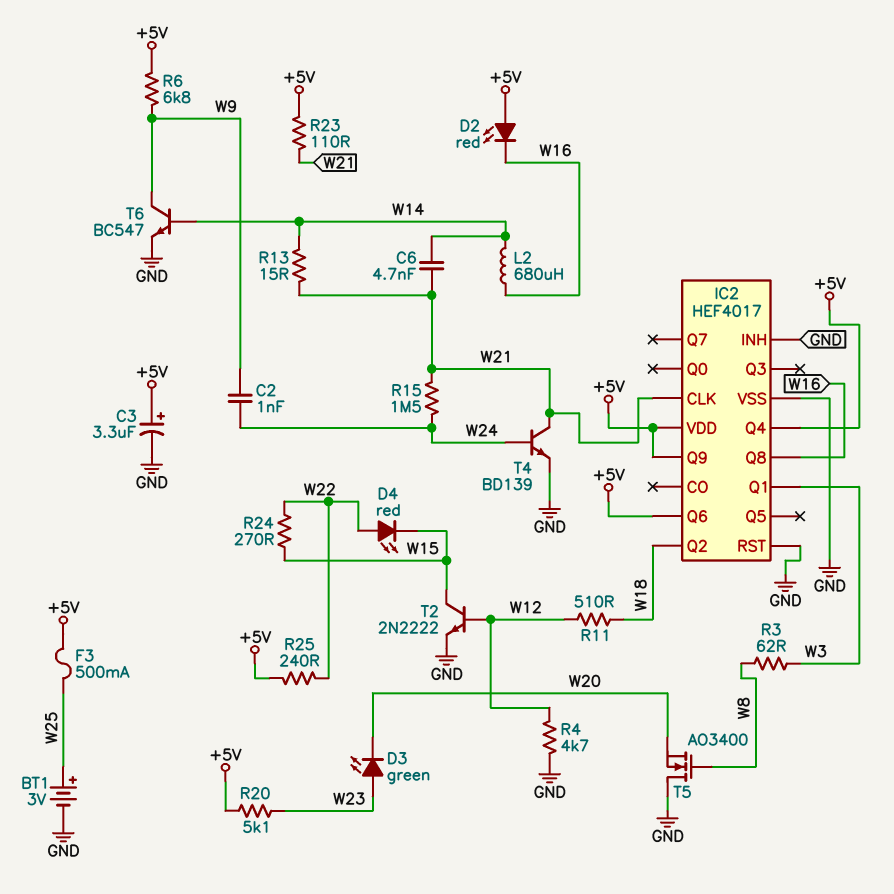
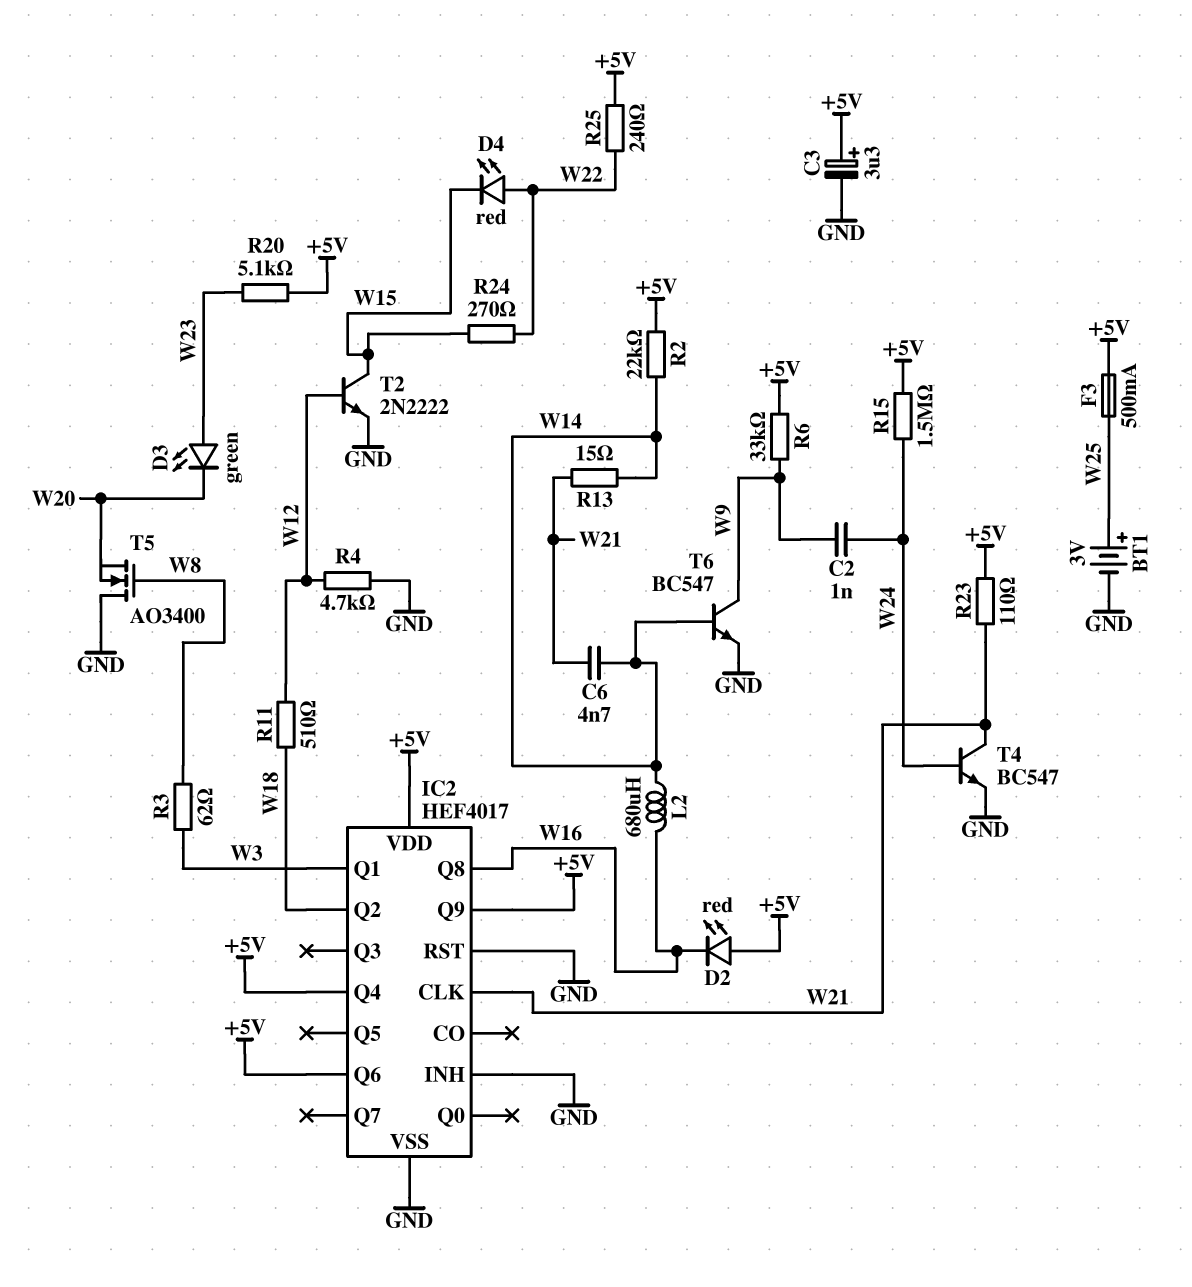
R2: none -> 22k (+5V, W14)
R6: 6.8k (+5V, W9) -> 33k (+5V, W9)
R15: 1.5M (W21, W24) -> 1.5M (+5V, W24)
T4: NPN BD139 (B W24, C W21, E GND) -> NPN BC547 (B W24, C W21, E GND)

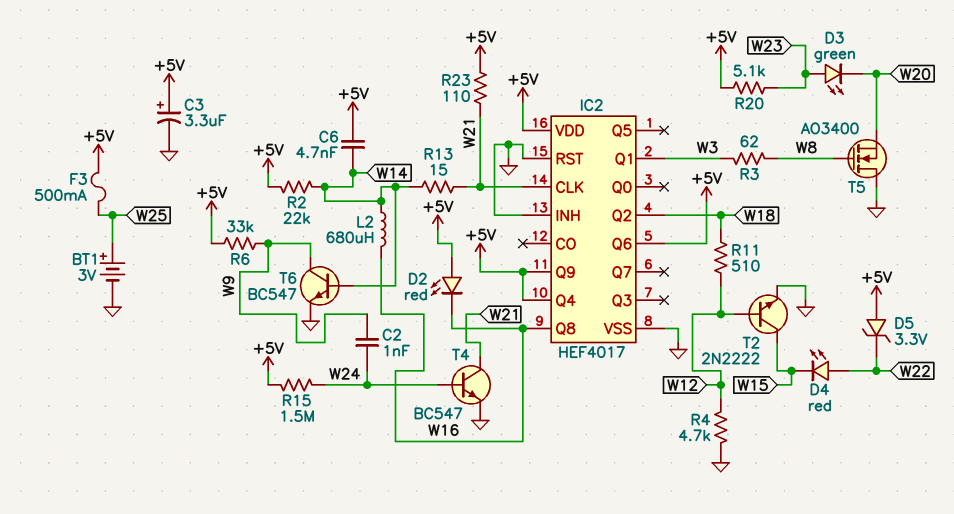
C6: 4.7nF (W14, W21) -> 4.7nF (+5V, W14)
D5: none -> zener 3.3V (A +5V, K W22)
R24: 270 (W15, W22) -> none
R25: 240 (+5V, W22) -> none

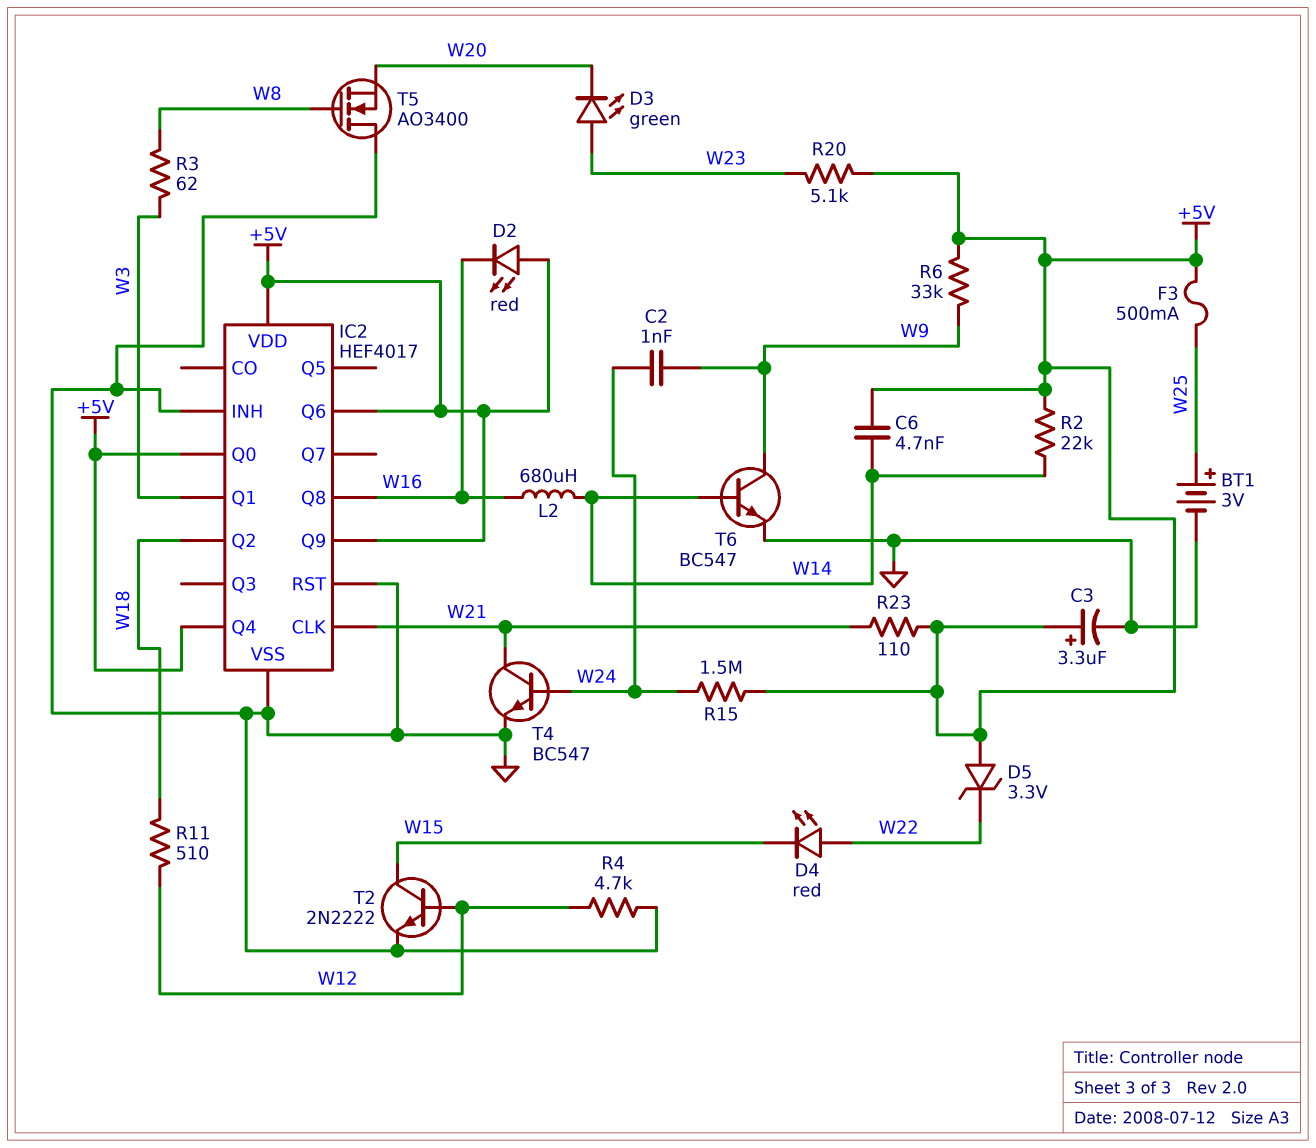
IC2 pin Q0: none -> +5V
R13: 15 (W14, W21) -> none

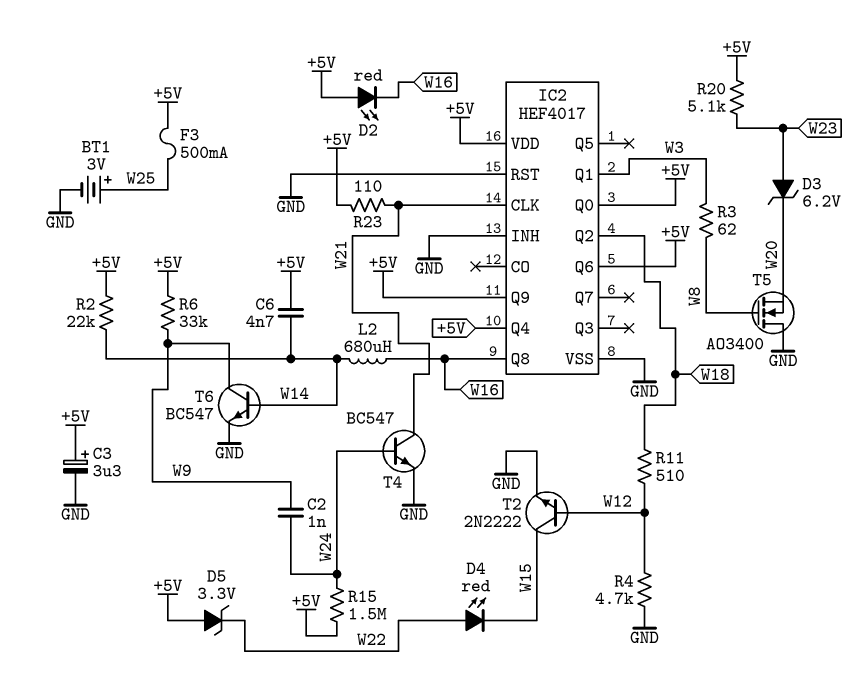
D3: LED green (A W23, K W20) -> zener 6.2V (A W23, K W20)

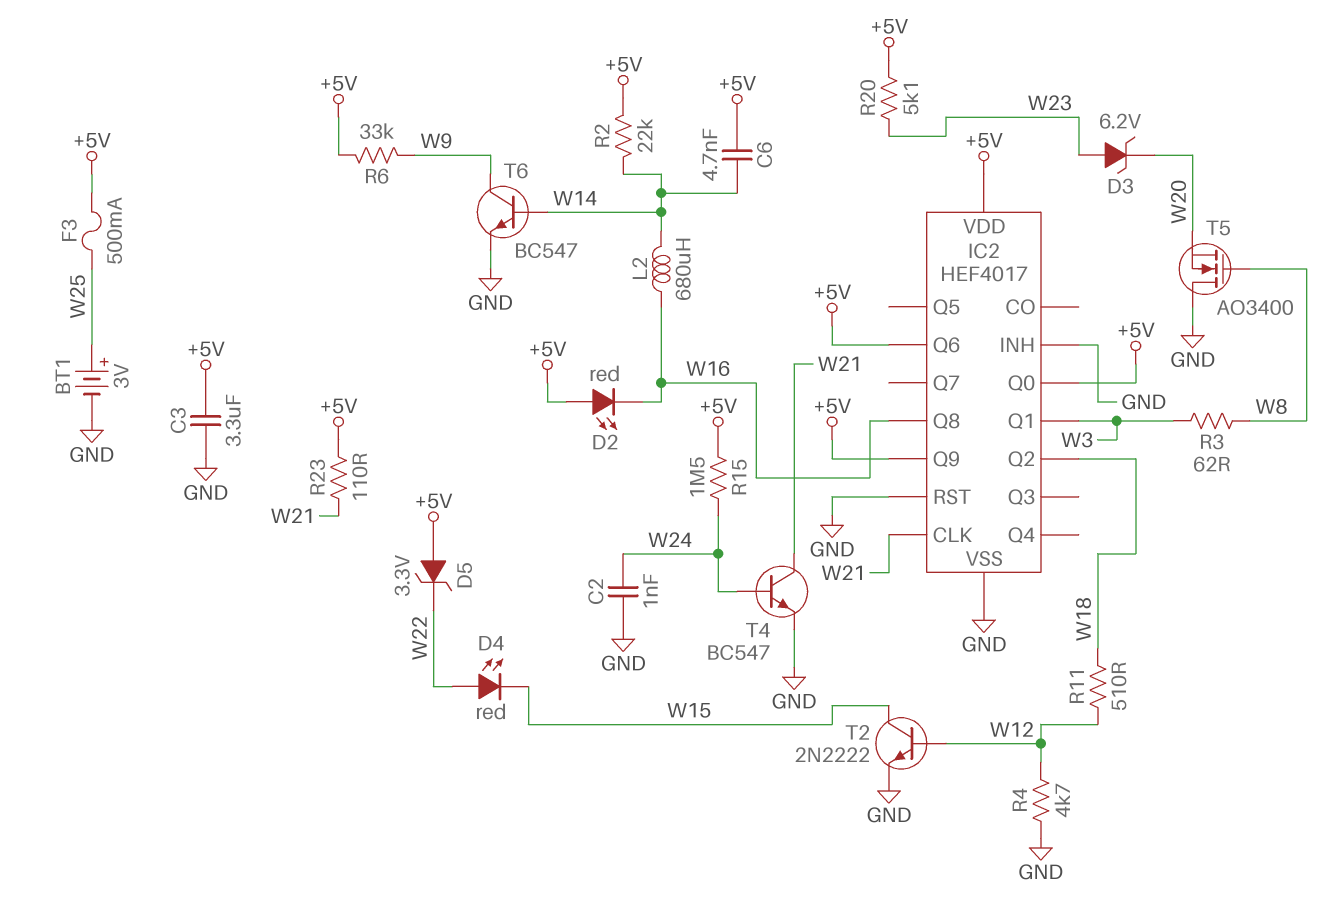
C2: 1nF (W9, W24) -> 1nF (GND, W24)
C3: 3.3uF (plus +5V, minus GND) -> 3.3uF (+5V, GND)
IC2 pin Q4: +5V -> none

